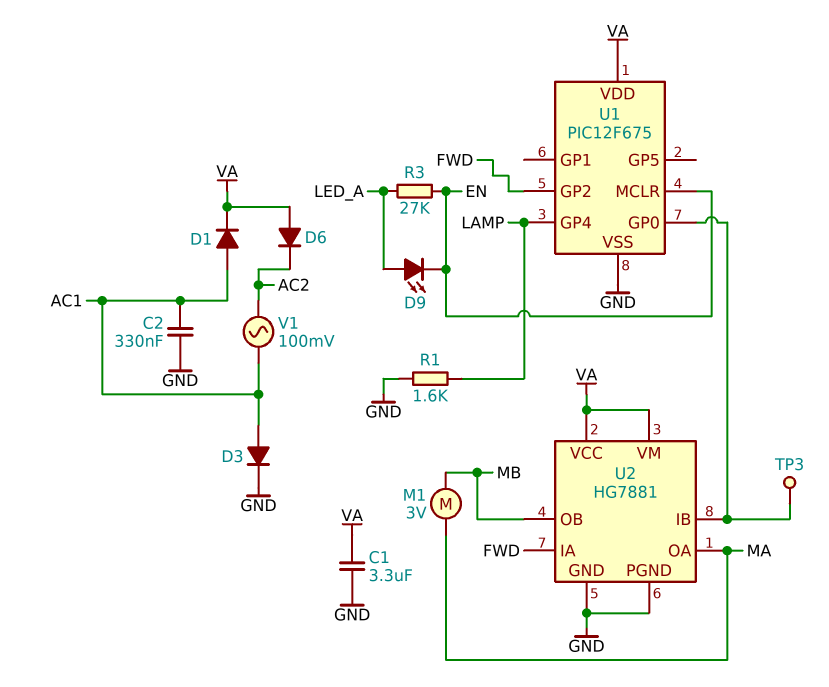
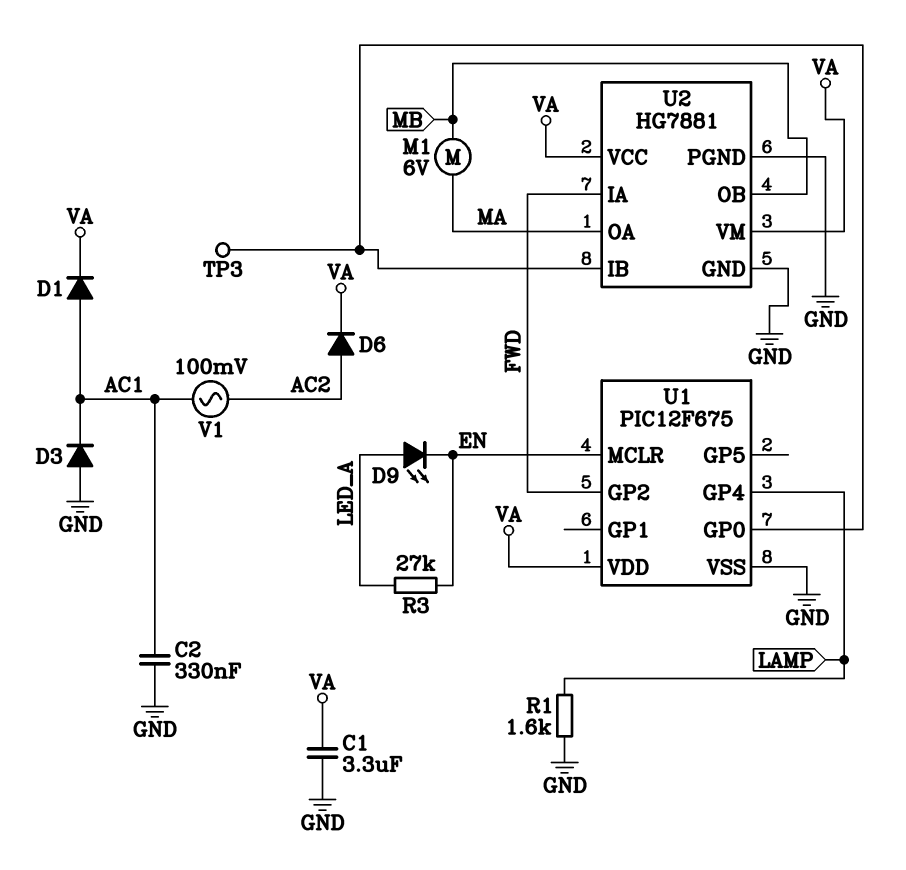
D3: diode (A AC1, K GND) -> diode (A GND, K AC1)
D6: diode (A VA, K AC2) -> diode (A AC2, K VA)
M1: motor 3V (MA, MB) -> motor 6V (MA, MB)

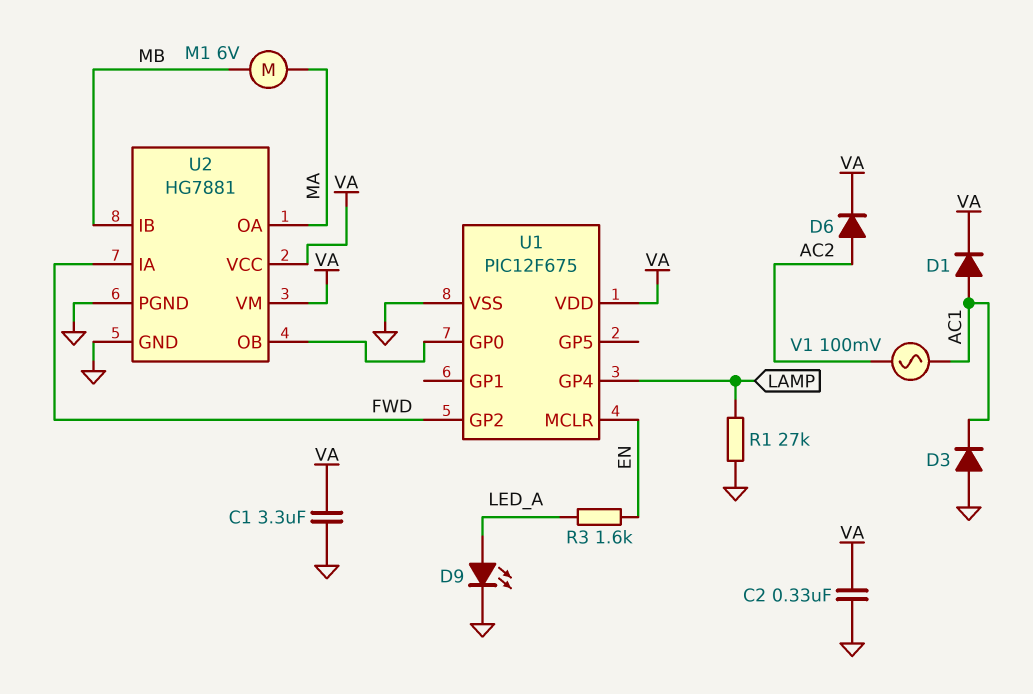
C2: 330nF (AC1, GND) -> 330nF (GND, VA)
D9: LED (A LED_A, K EN) -> LED (A LED_A, K GND)
R1: 1.6k (GND, LAMP) -> 27k (GND, LAMP)
R3: 27k (EN, LED_A) -> 1.6k (EN, LED_A)
TP3: test point (U1/GP0) -> none
U2 pin IB: U1/GP0 -> MB
U2 pin OB: MB -> U1/GP0

